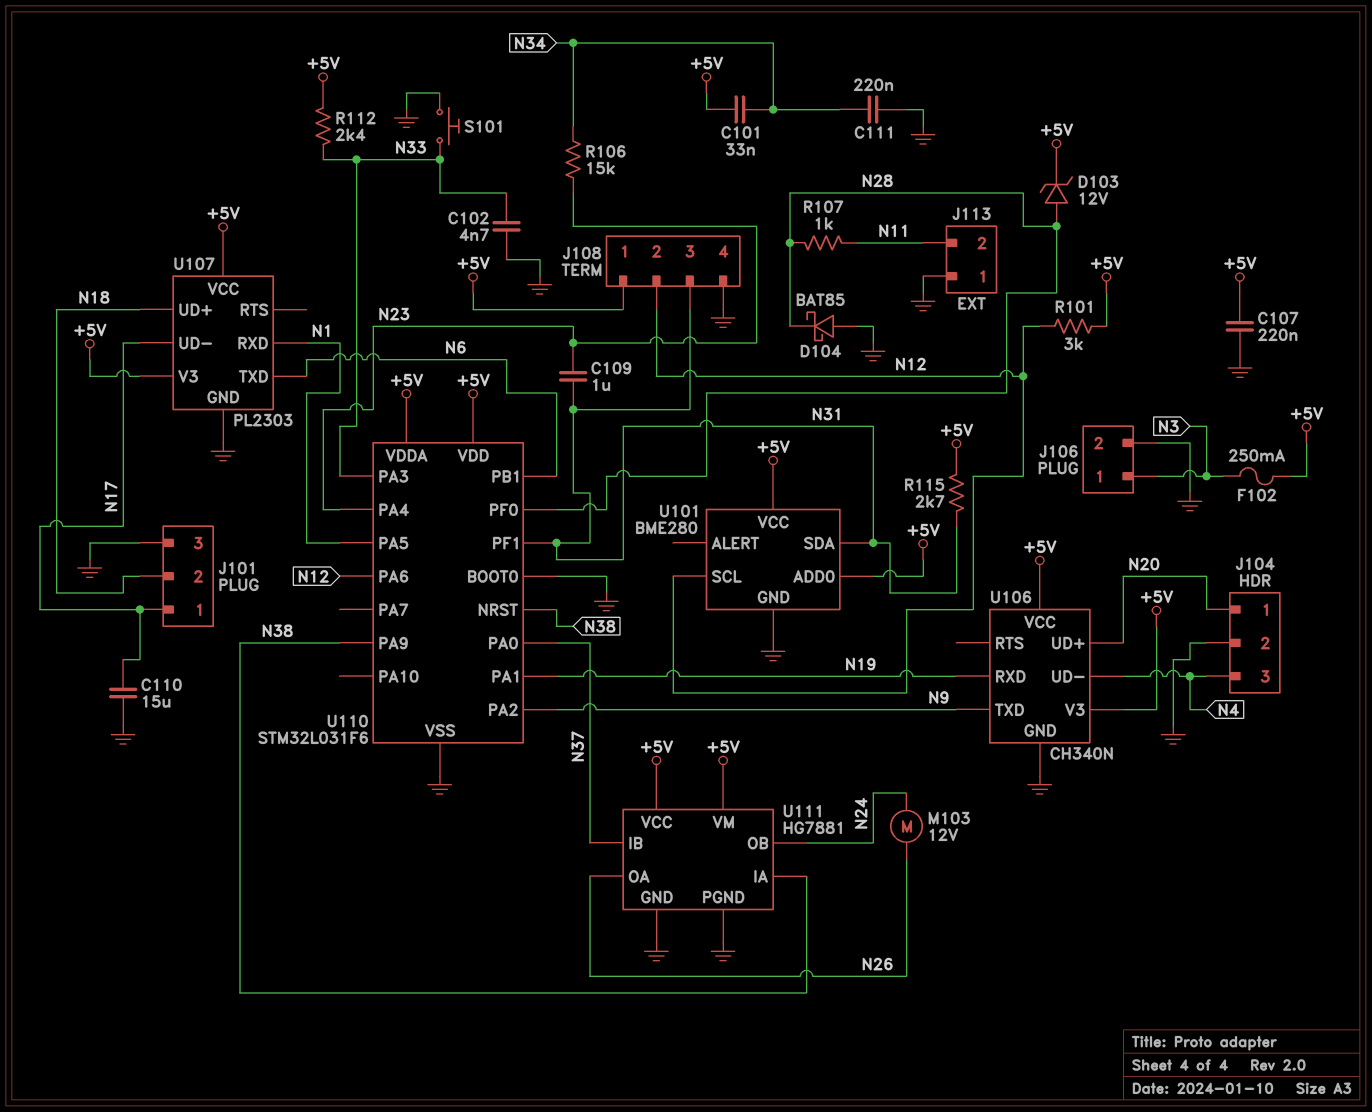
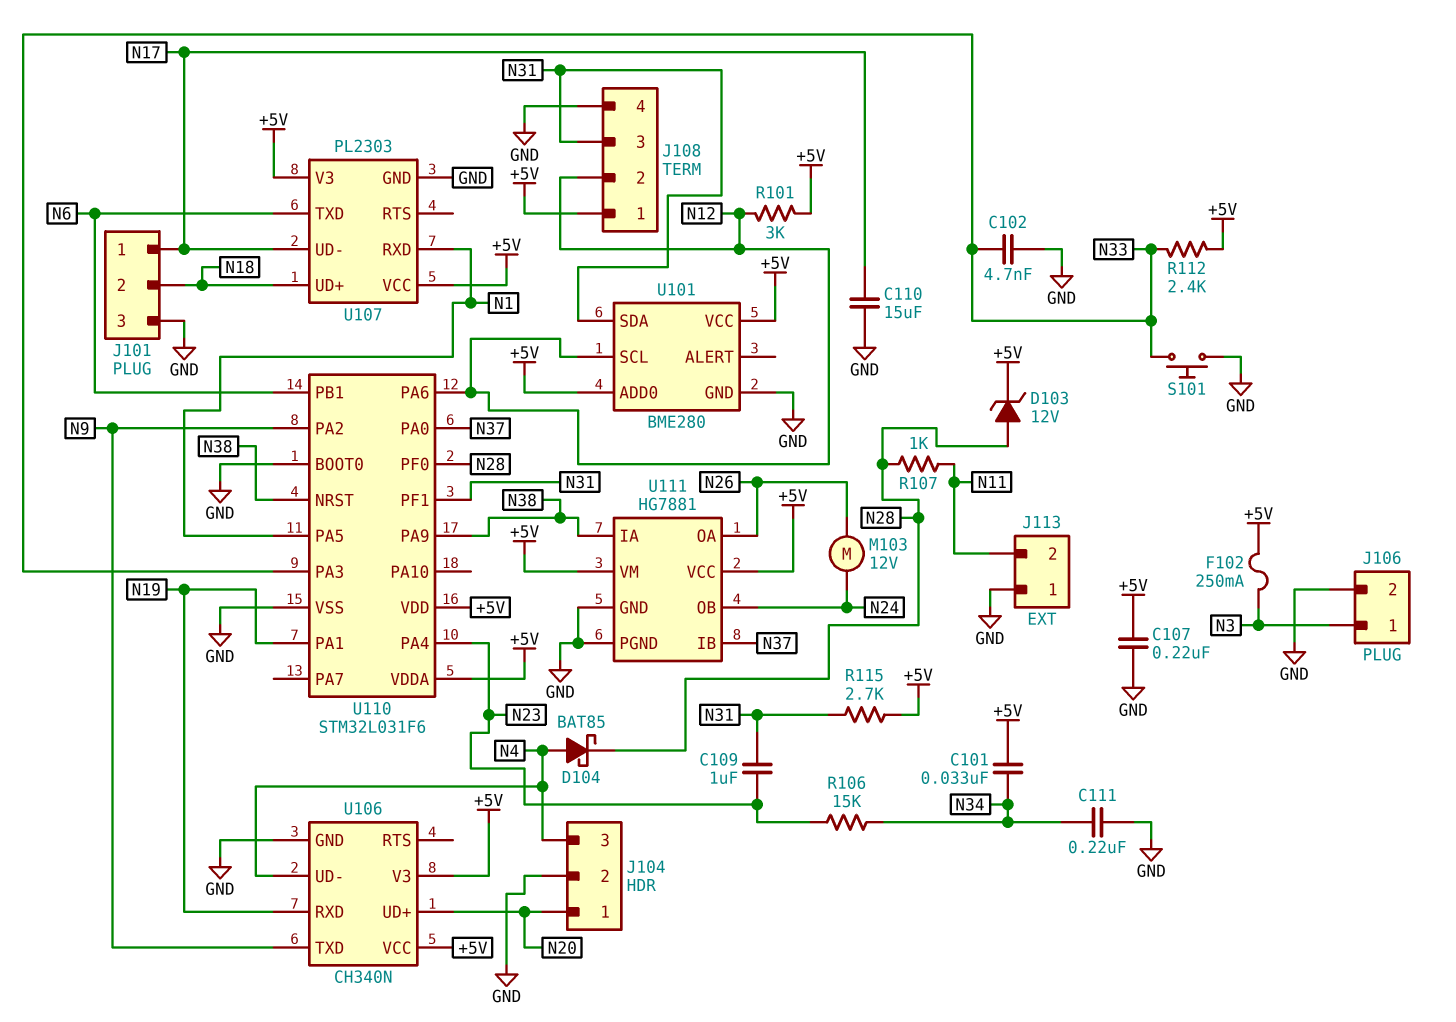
D104: schottky BAT85 (A GND, K N28) -> schottky BAT85 (A N4, K N28)

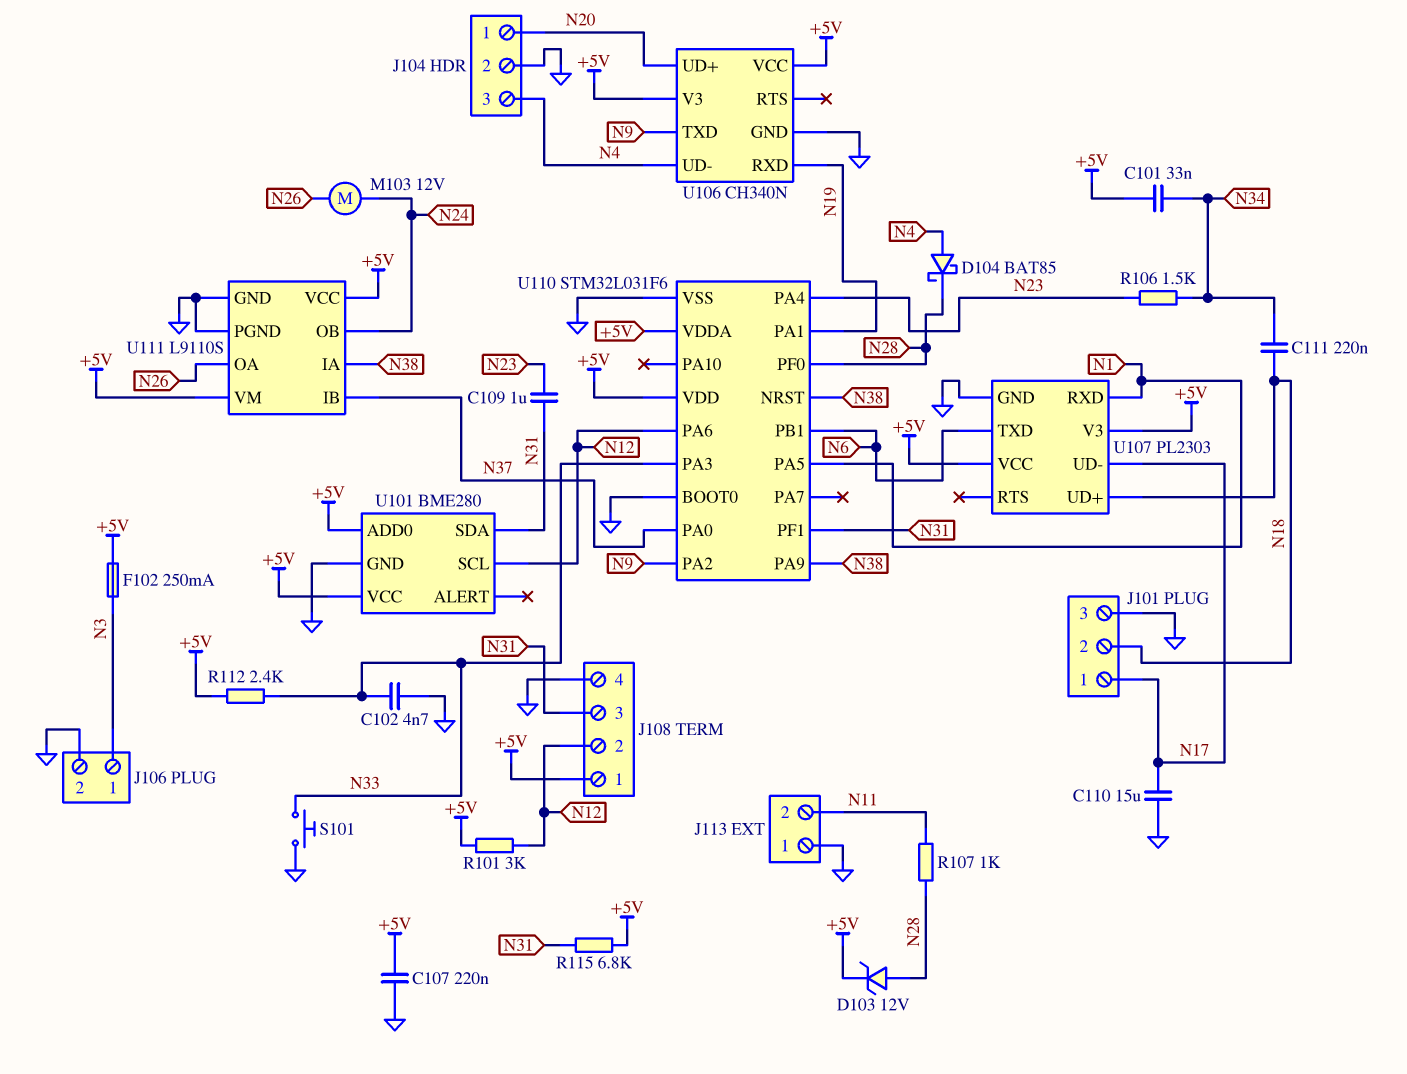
C111: 220nF (GND, N34) -> 220nF (N18, N34)
R106: 15k (N23, N34) -> 1.5k (N23, N34)
R115: 2.7k (+5V, N31) -> 6.8k (+5V, N31)
U111: HG7881 -> L9110S

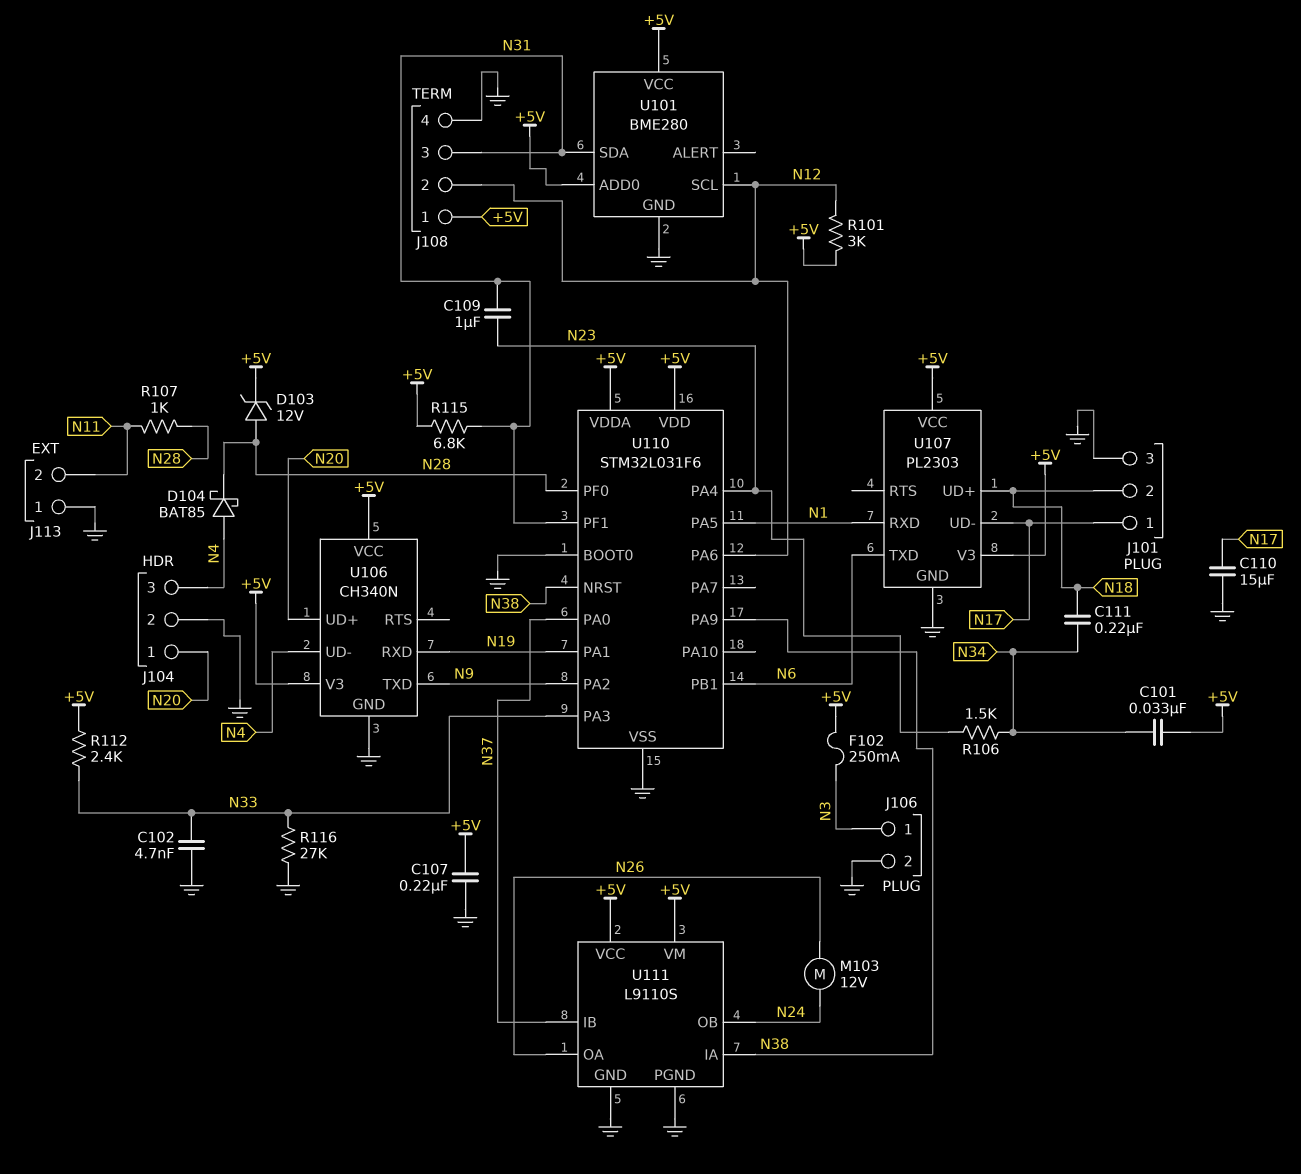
R116: none -> 27k (GND, N33)
S101: button (GND, N33) -> none

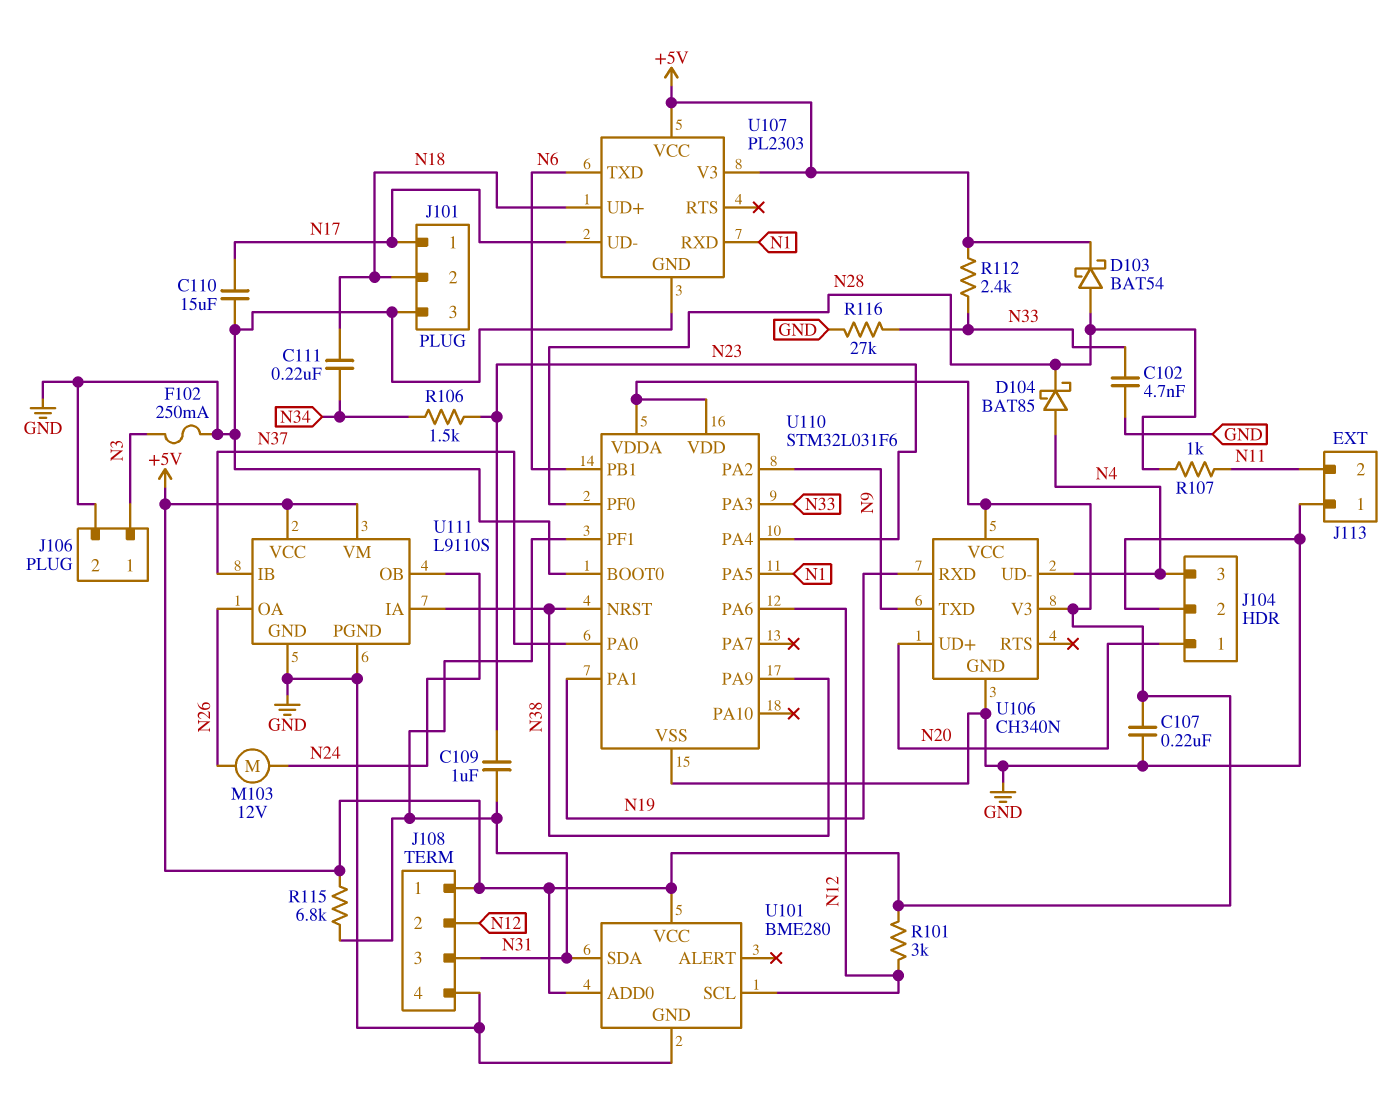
C101: 33nF (+5V, N34) -> none
D103: zener 12V (A N28, K +5V) -> schottky BAT54 (A N28, K +5V)
F102: 250mA (+5V, N3) -> 250mA (GND, N3)

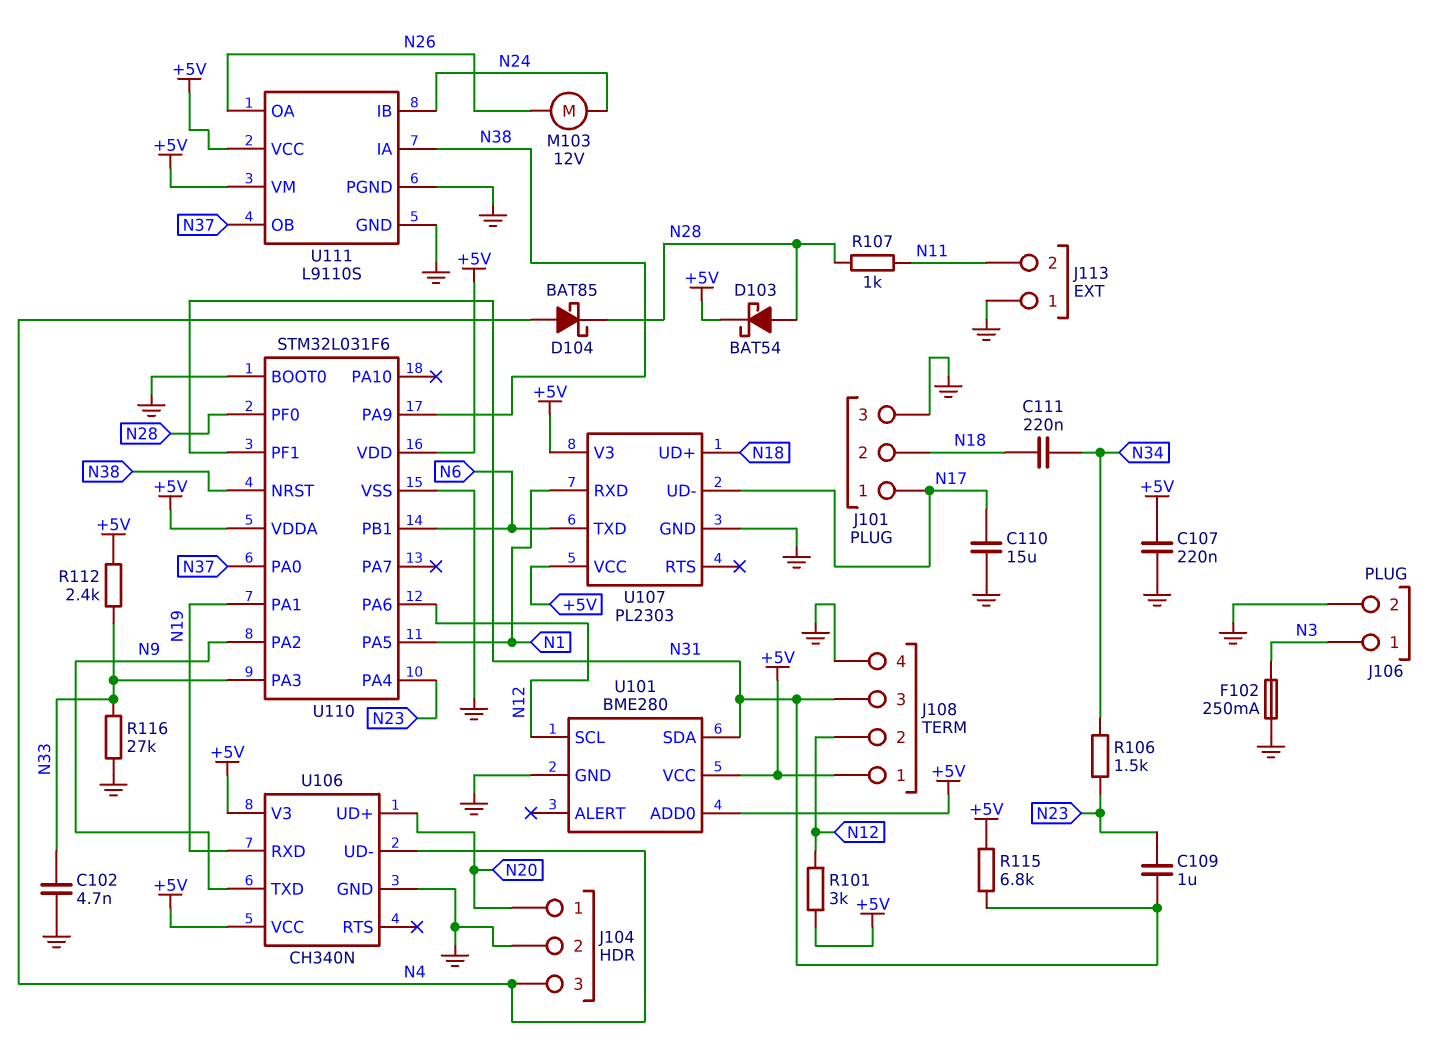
U111 pin IB: N37 -> N24
U111 pin OB: N24 -> N37

